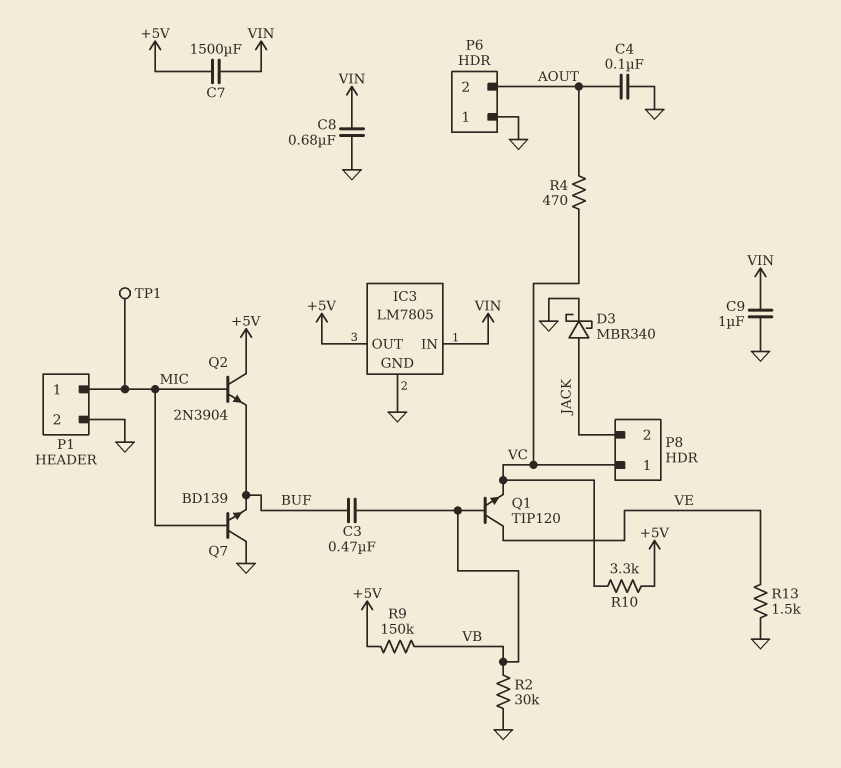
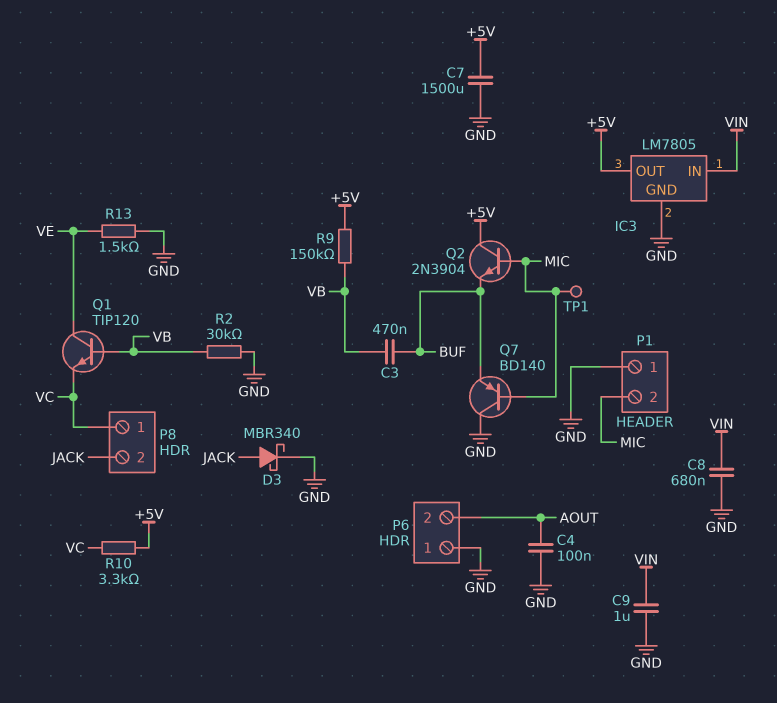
C7: 1500uF (+5V, VIN) -> 1500uF (+5V, GND)
P1 pin 1: MIC -> GND
P1 pin 2: GND -> MIC
Q7: NPN BD139 (B MIC, C GND, E BUF) -> PNP BD140 (B MIC, C GND, E BUF)
R4: 470 (AOUT, VC) -> none

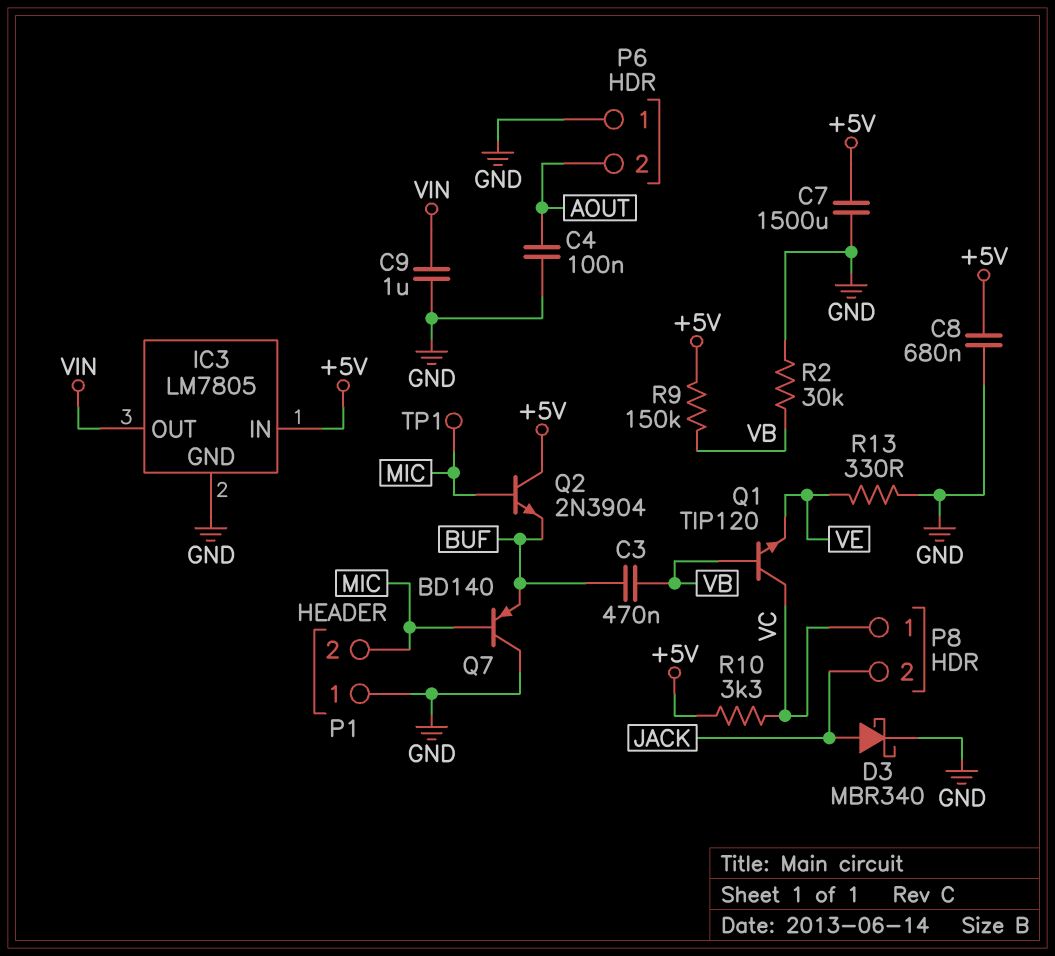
C8: 680nF (GND, VIN) -> 680nF (+5V, GND)
IC3 pin IN: VIN -> +5V
IC3 pin OUT: +5V -> VIN
Q1: NPN TIP120 (B VB, C VE, E VC) -> NPN TIP120 (B VB, C VC, E VE)
R13: 1.5k (GND, VE) -> 330 (GND, VE)

